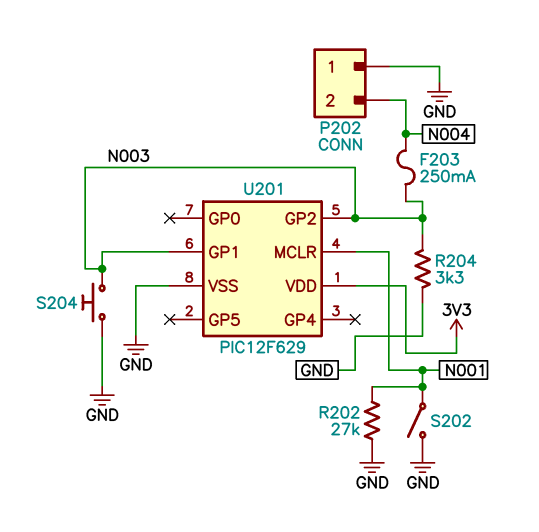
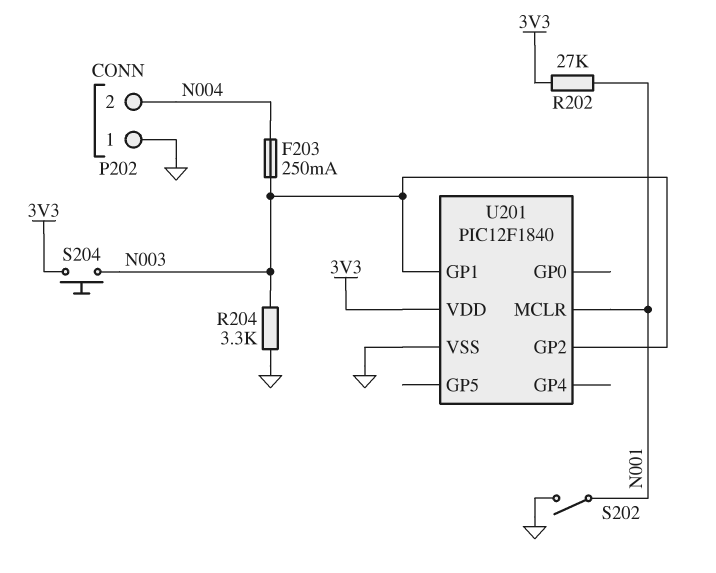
R202: 27k (GND, N001) -> 27k (3V3, N001)
S204: button (GND, N003) -> button (3V3, N003)
U201: PIC12F629 -> PIC12F1840

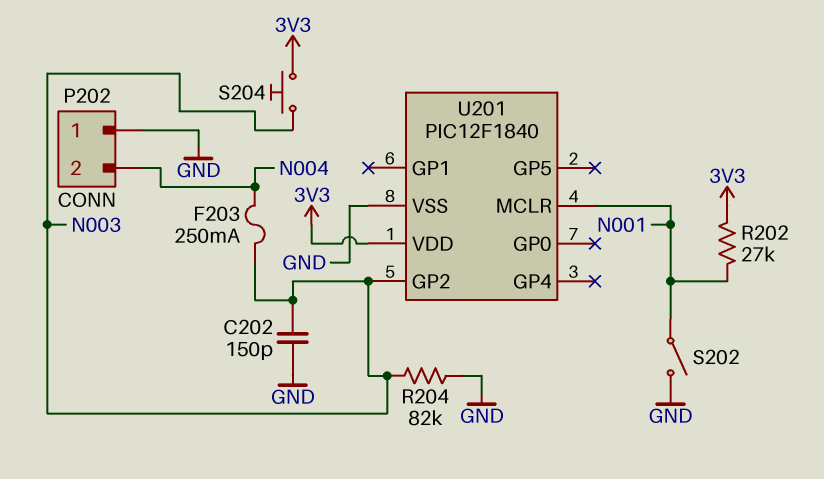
C202: none -> 150pF (GND, N003)
R204: 3.3k (GND, N003) -> 82k (GND, N003)
U201 pin GP1: N003 -> none

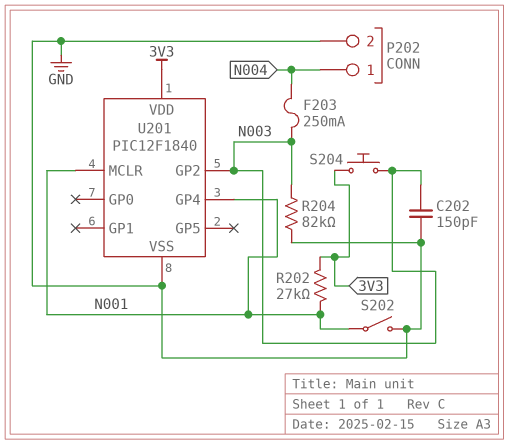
P202 pin 1: GND -> N004
P202 pin 2: N004 -> GND
U201 pin GP4: none -> N001

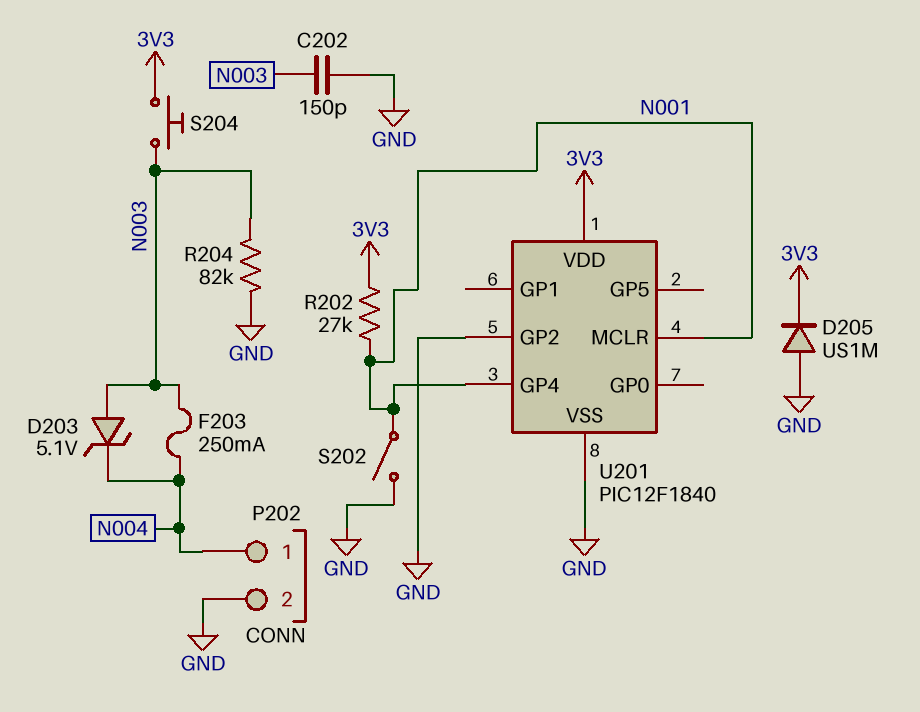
D203: none -> zener 5.1V (A N003, K N004)
D205: none -> diode US1M (A GND, K 3V3)
U201 pin GP2: N003 -> GND

